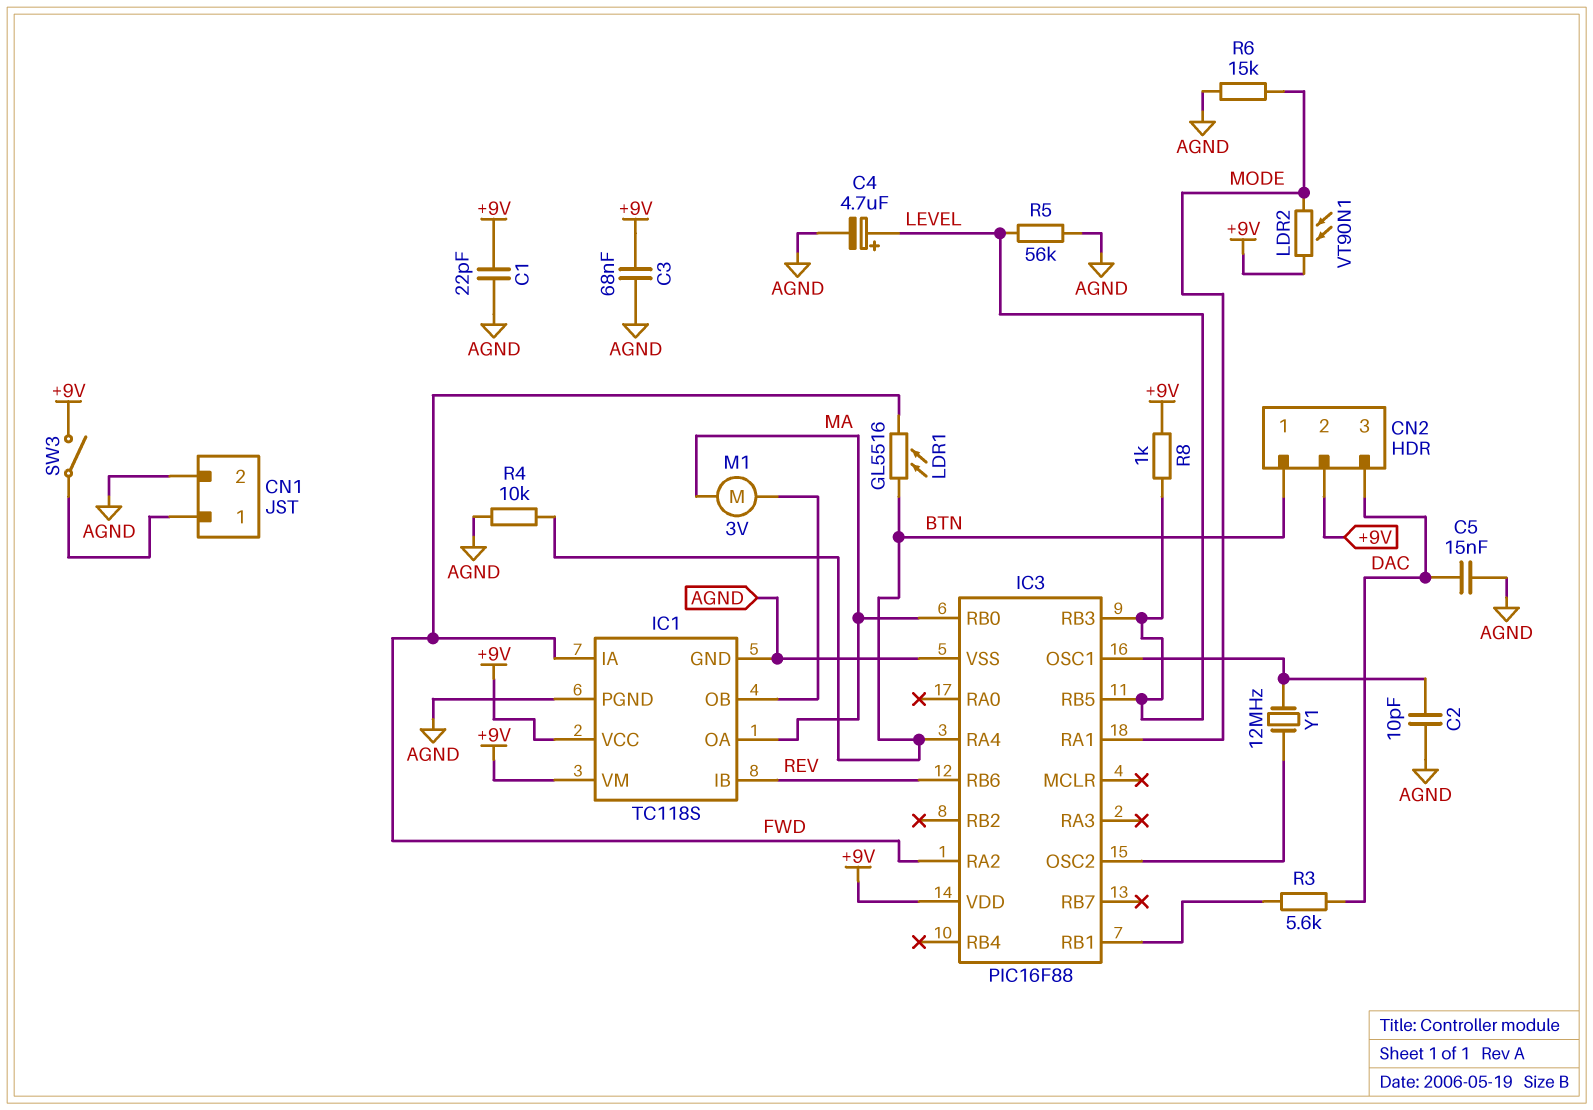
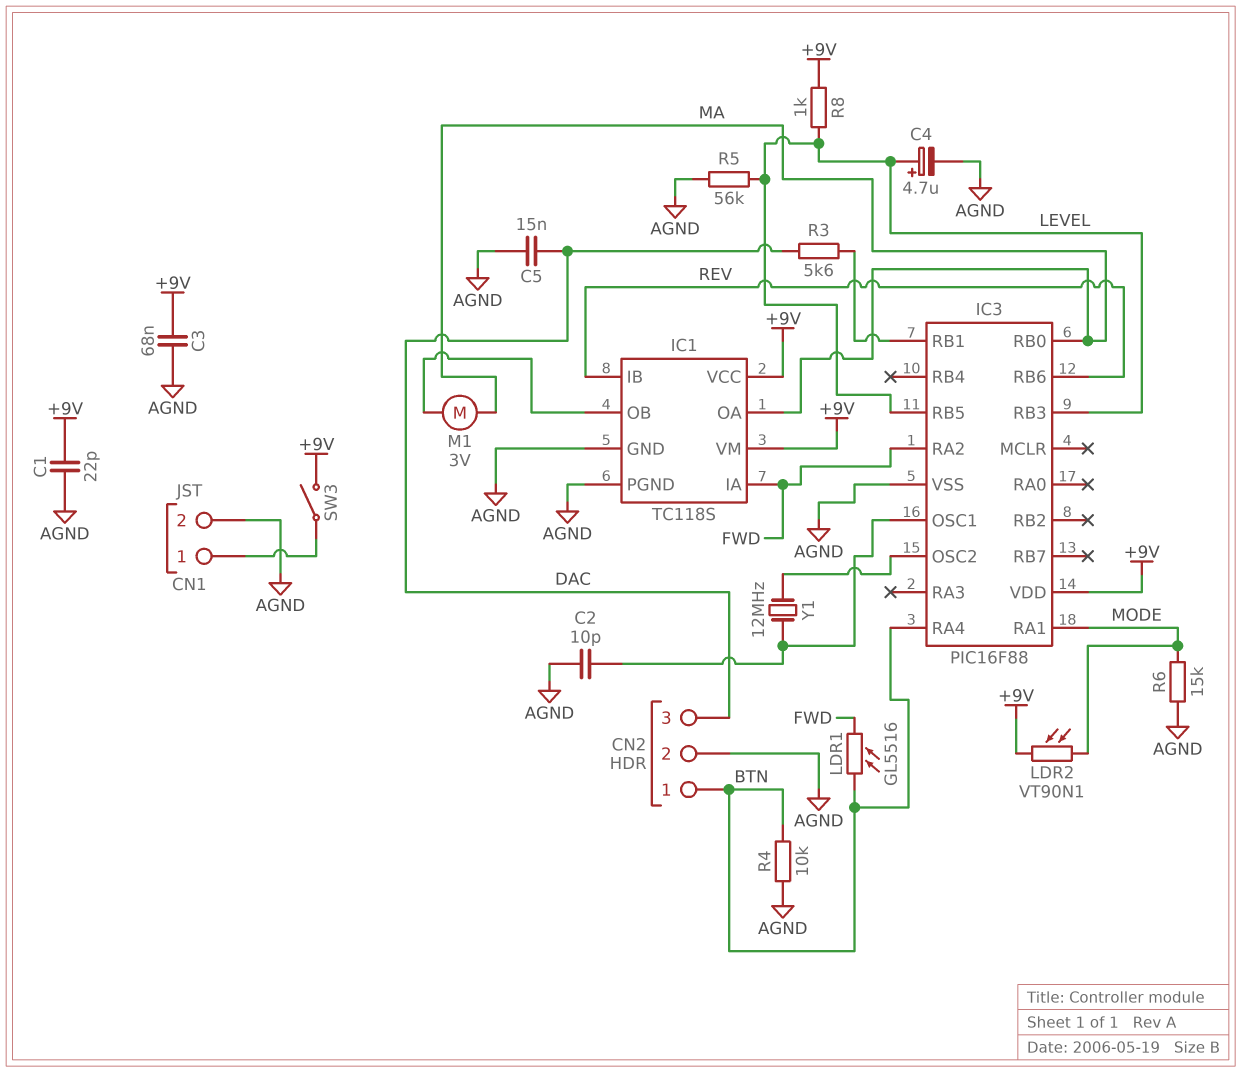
CN2 pin 2: +9V -> AGND

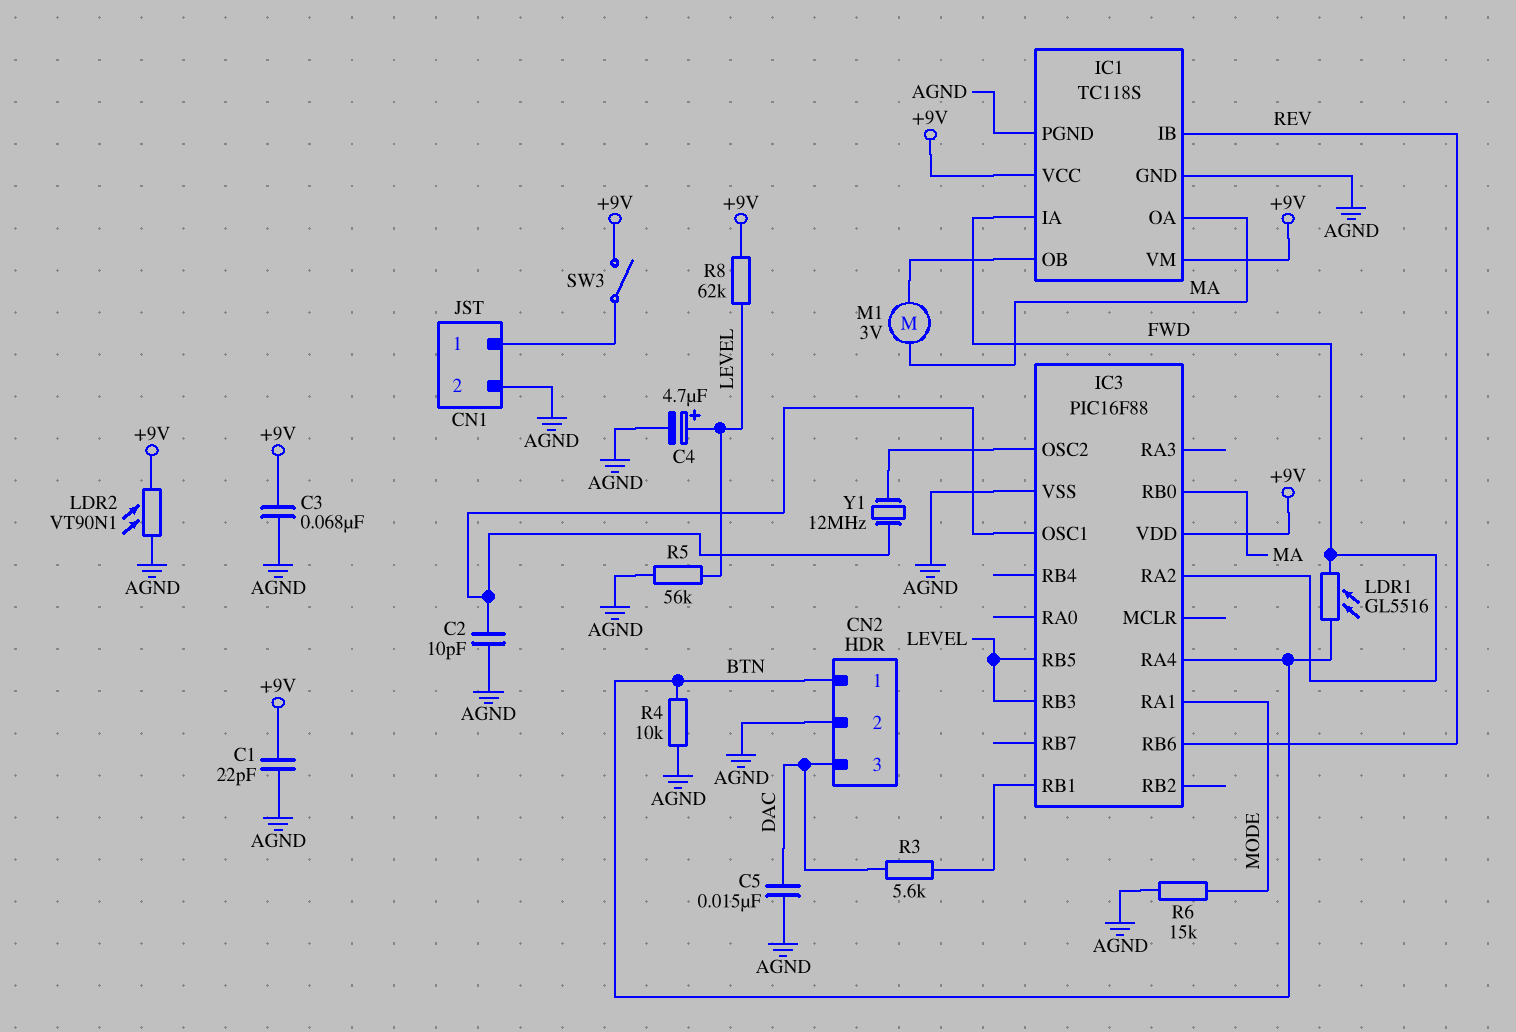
LDR2: VT90N1 (+9V, MODE) -> VT90N1 (+9V, AGND)
R8: 1k (+9V, LEVEL) -> 62k (+9V, LEVEL)

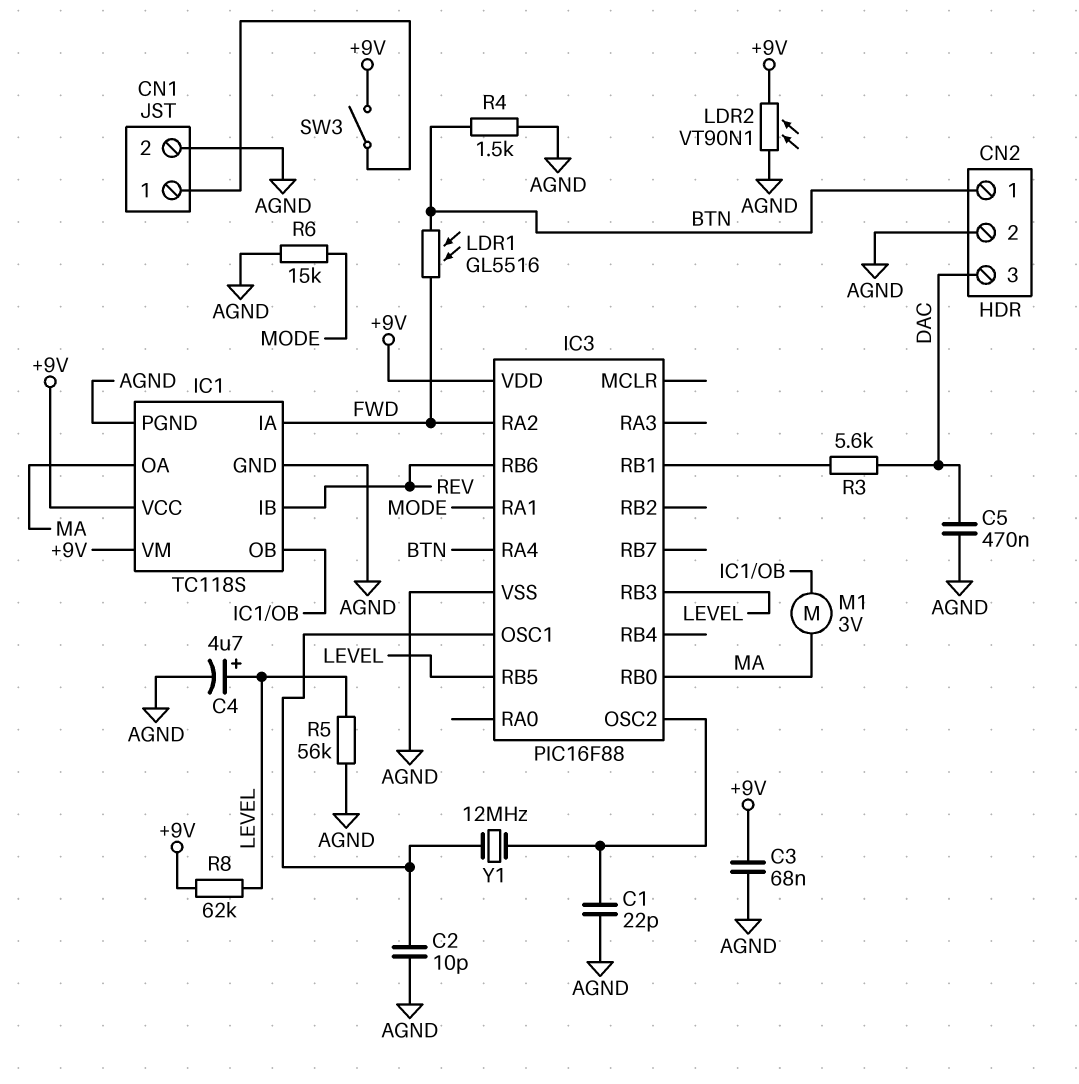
C1: 22pF (+9V, AGND) -> 22pF (AGND, IC3/OSC2)
C5: 15nF (AGND, DAC) -> 470nF (AGND, DAC)
R4: 10k (AGND, BTN) -> 1.5k (AGND, BTN)

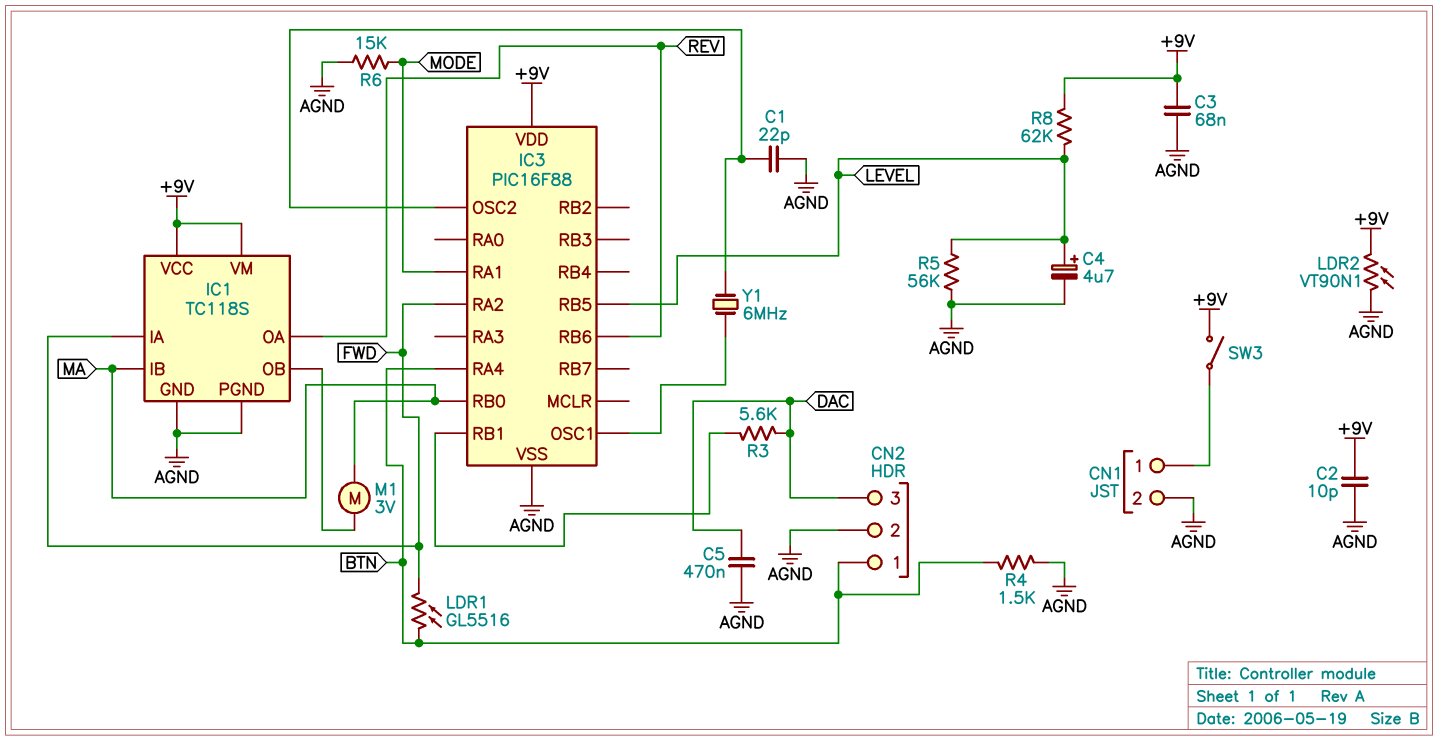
C2: 10pF (AGND, IC3/OSC1) -> 10pF (+9V, AGND)
IC1 pin IB: REV -> MA
IC1 pin OA: MA -> REV
IC3 pin RB3: LEVEL -> none
Y1: 12MHz (IC3/OSC1, IC3/OSC2) -> 6MHz (IC3/OSC1, IC3/OSC2)

